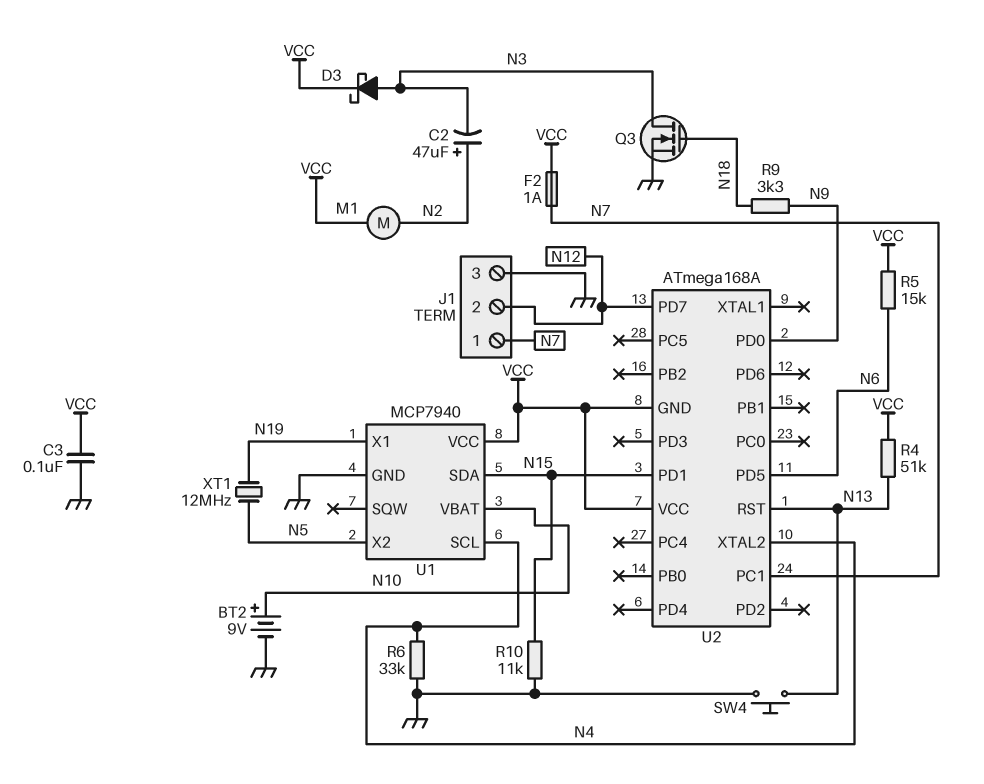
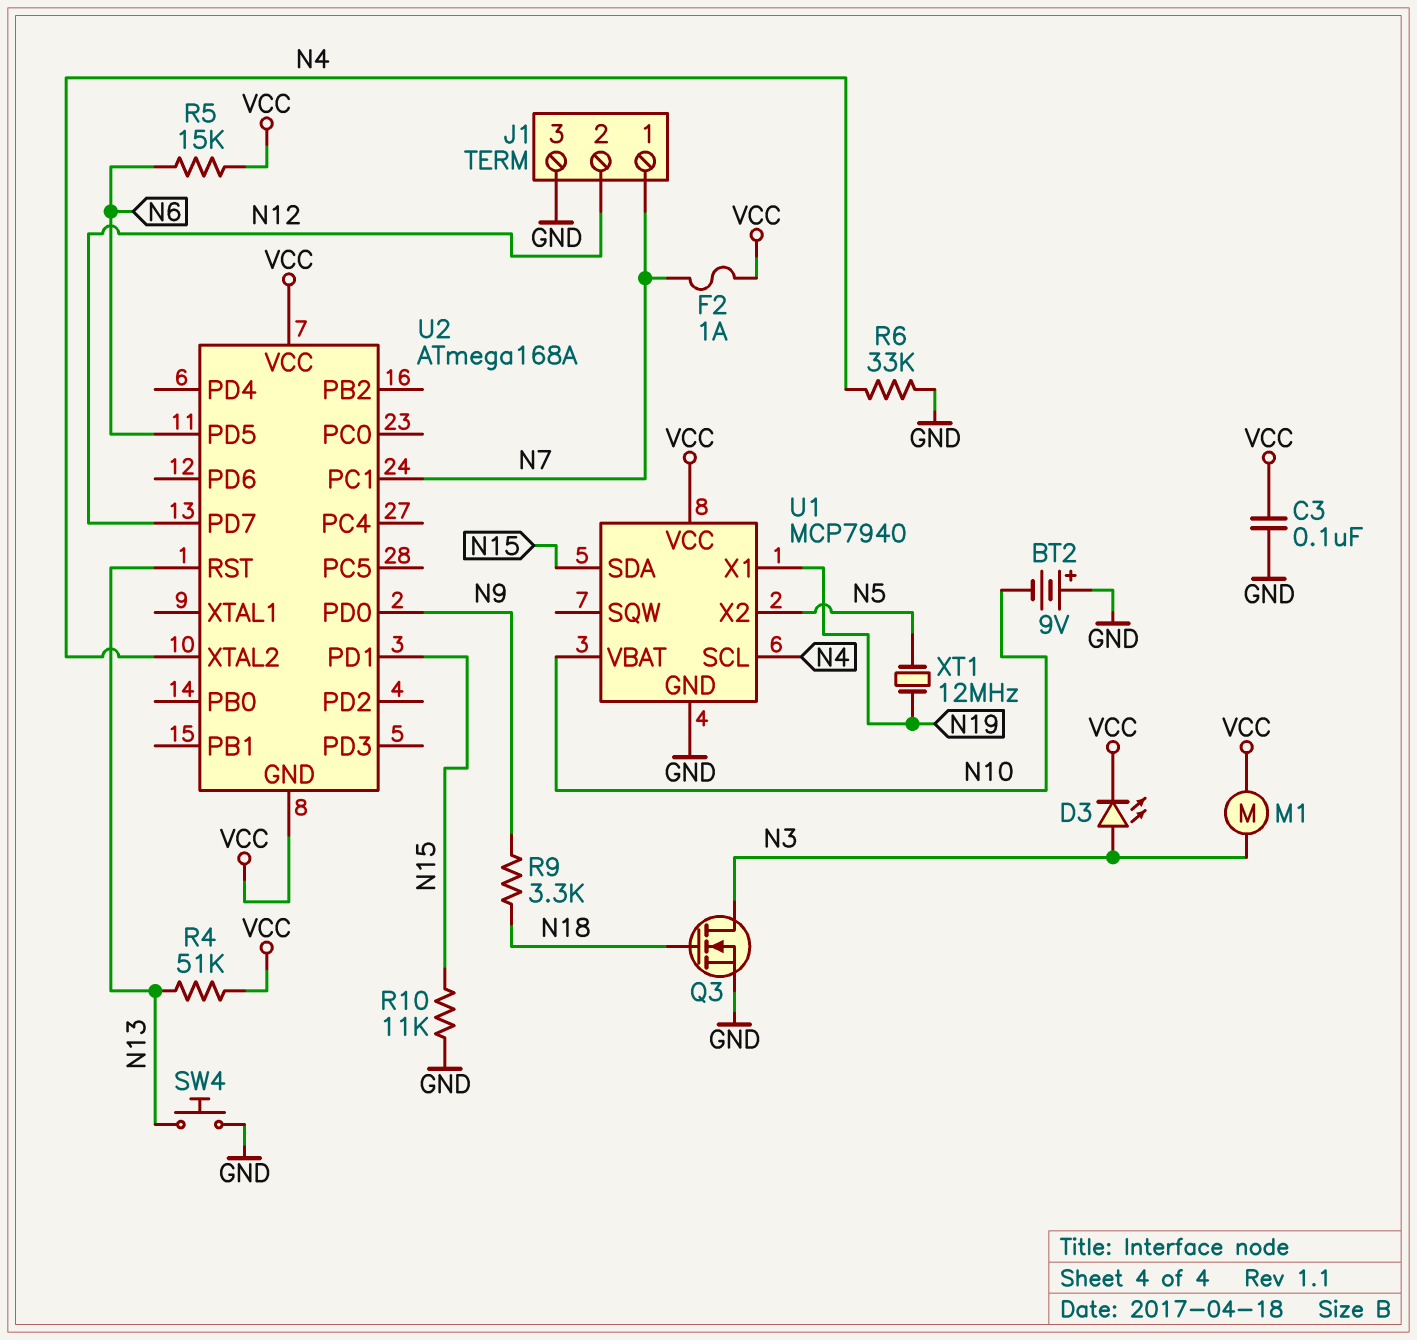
BT2: 9V (plus N10, minus GND) -> 9V (plus GND, minus N10)
C2: 47uF (plus N2, minus N3) -> none
D3: schottky (A N3, K VCC) -> LED (A N3, K VCC)
M1: motor (N2, VCC) -> motor (N3, VCC)

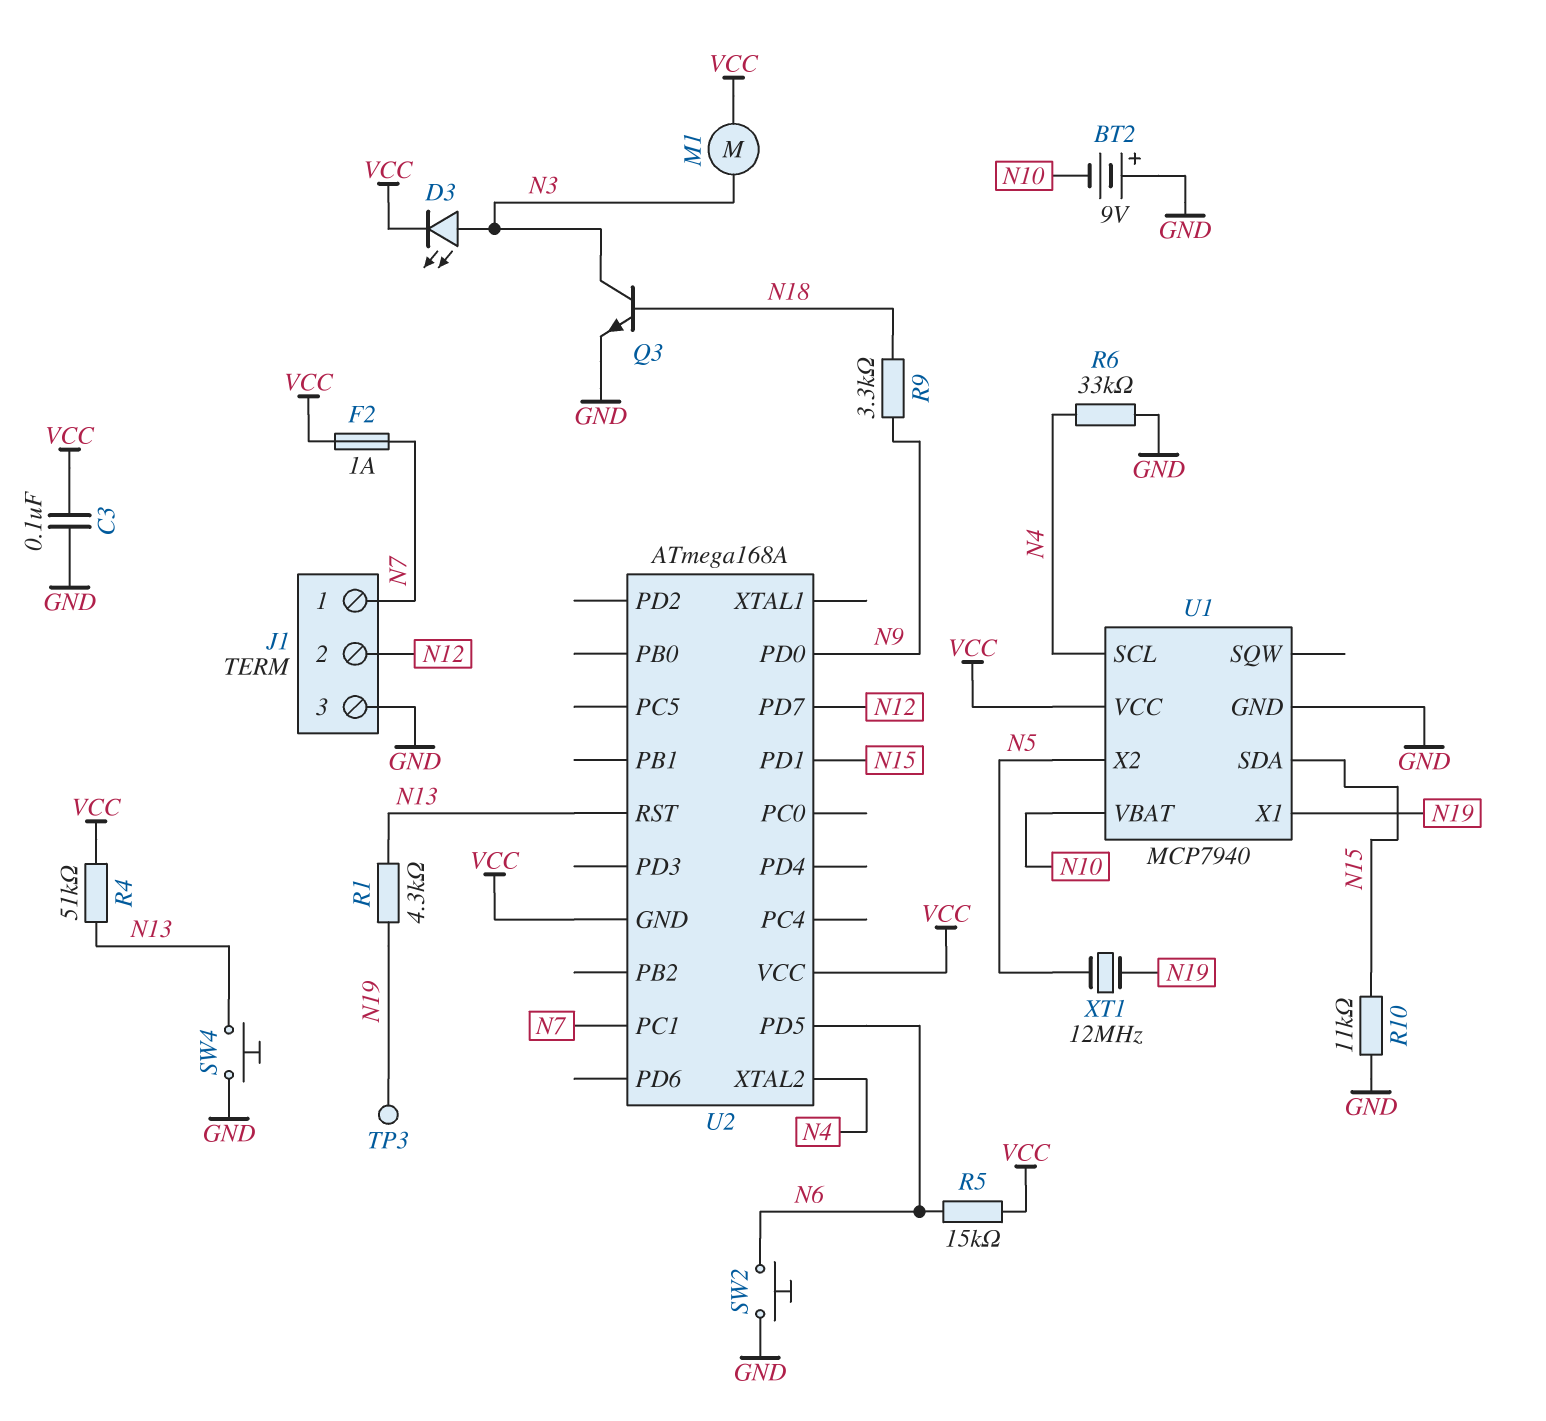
Q3: NMOS (G N18, D N3, S GND) -> NPN (B N18, C N3, E GND)
R1: none -> 4.3k (N13, N19)
SW2: none -> button (GND, N6)
TP3: none -> test point (N19)

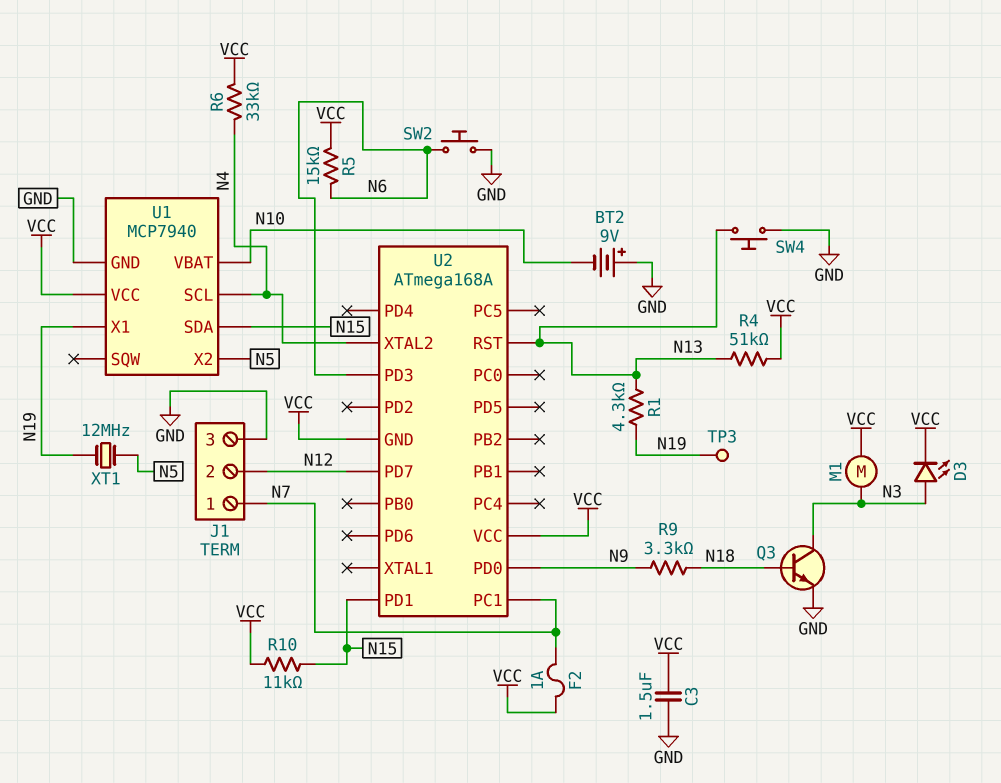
C3: 100nF (GND, VCC) -> 1.5uF (GND, VCC)
R6: 33k (GND, N4) -> 33k (N4, VCC)
R10: 11k (GND, N15) -> 11k (N15, VCC)
U2 pin PD3: none -> N6
U2 pin PD5: N6 -> none

